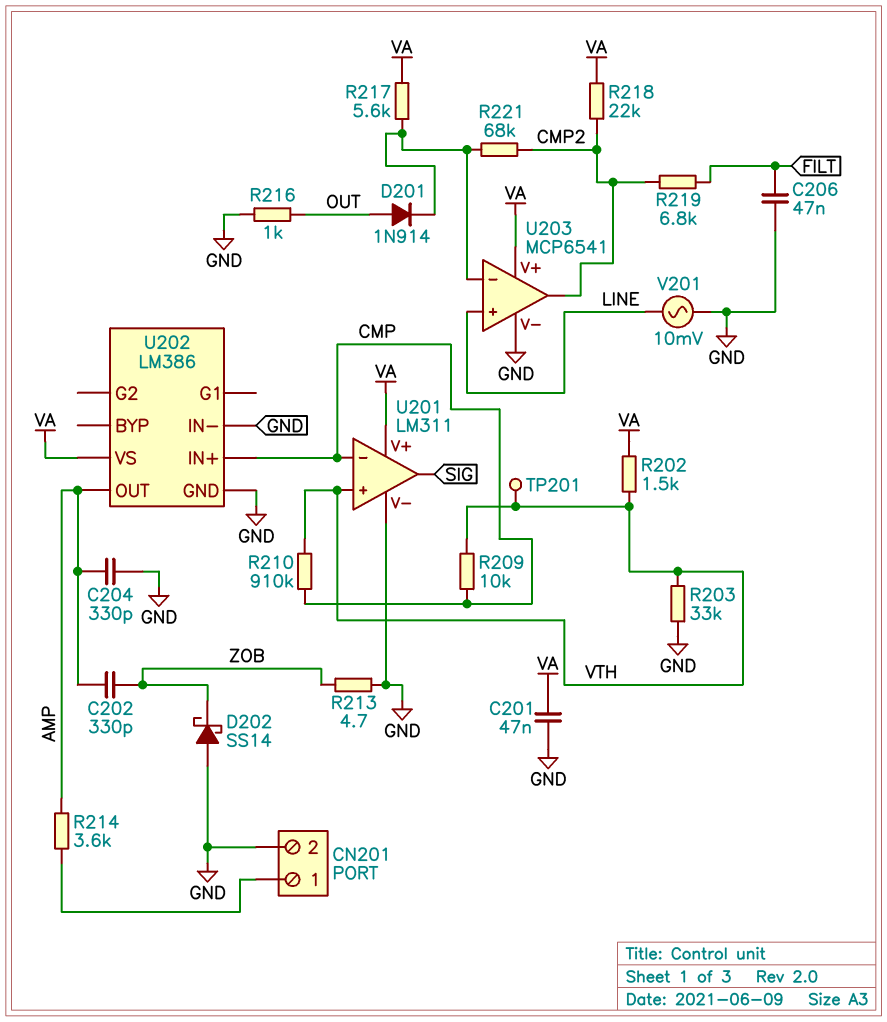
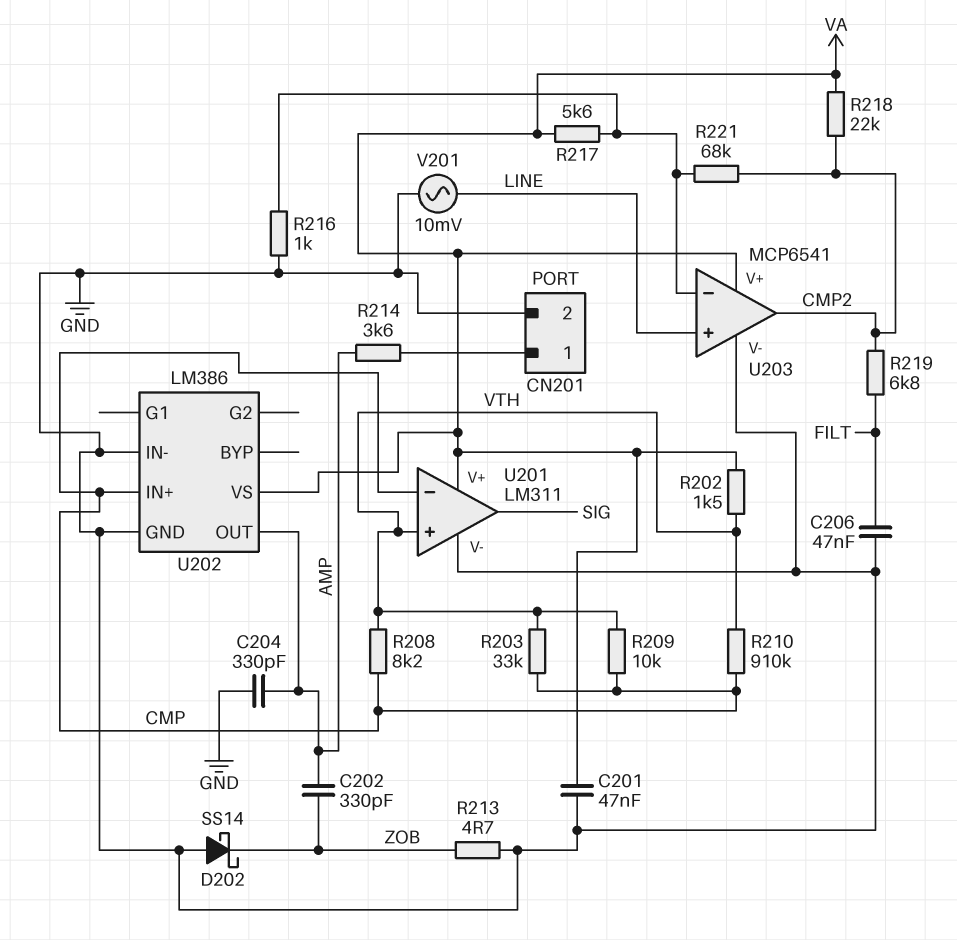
D201: diode 1N914 (A OUT, K U203/in-) -> none
R203: 33k (GND, VTH) -> 33k (CMP, VTH)
R208: none -> 8.2k (CMP, VTH)
R216: 1k (GND, OUT) -> 1k (GND, U203/in-)
TP201: test point (VTH) -> none

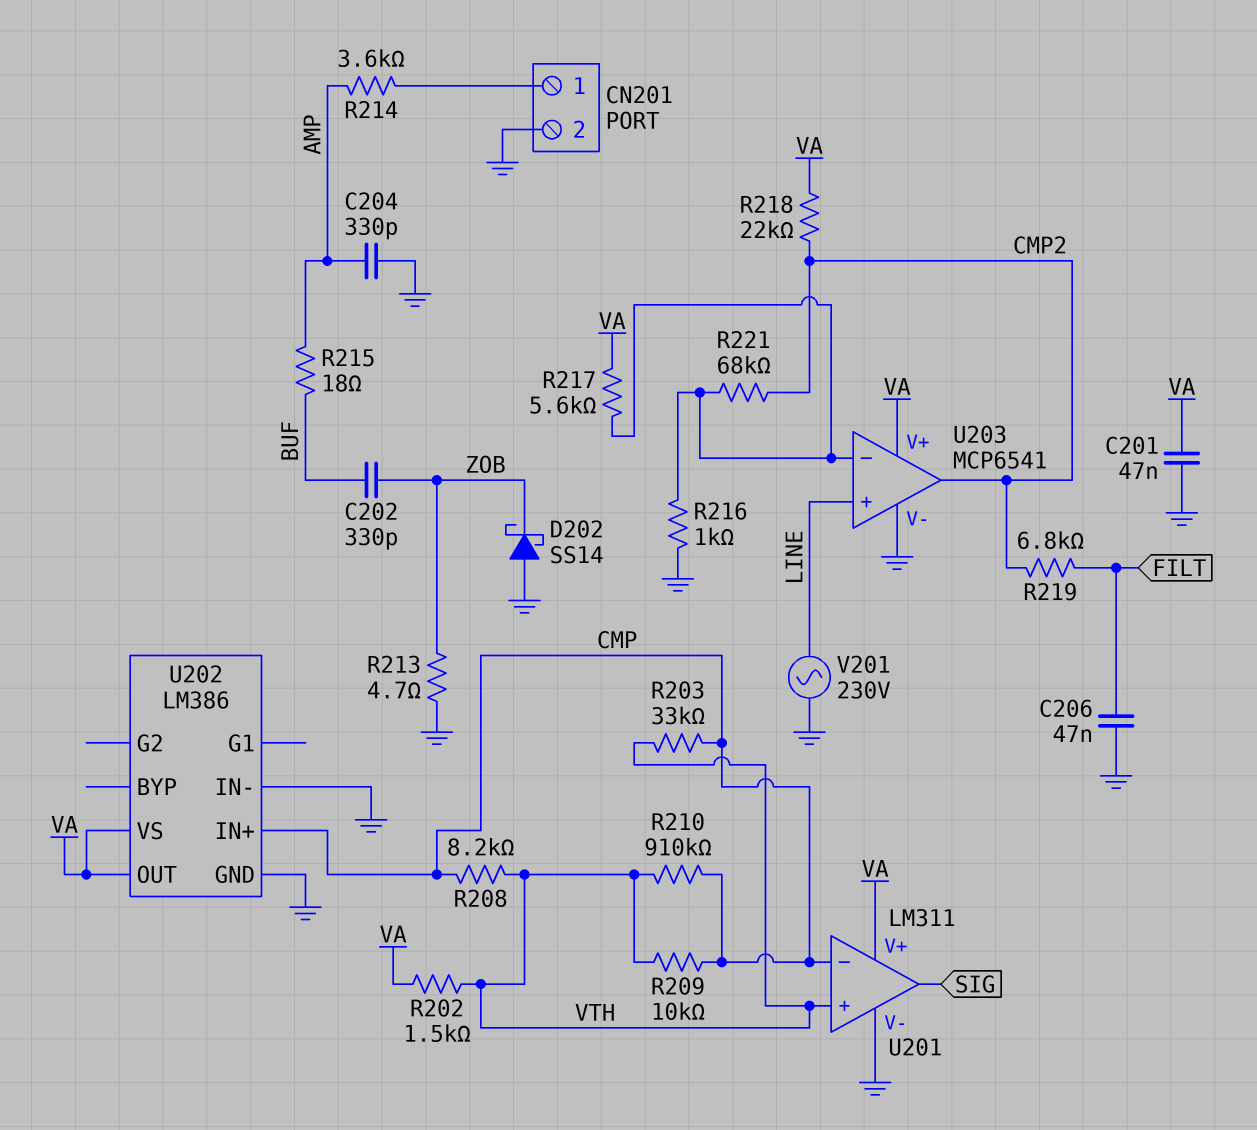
C202: 330pF (AMP, ZOB) -> 330pF (BUF, ZOB)
R215: none -> 18 (AMP, BUF)
U202 pin OUT: AMP -> VA
V201: AC 10mV (GND, LINE) -> AC 230V (GND, LINE)

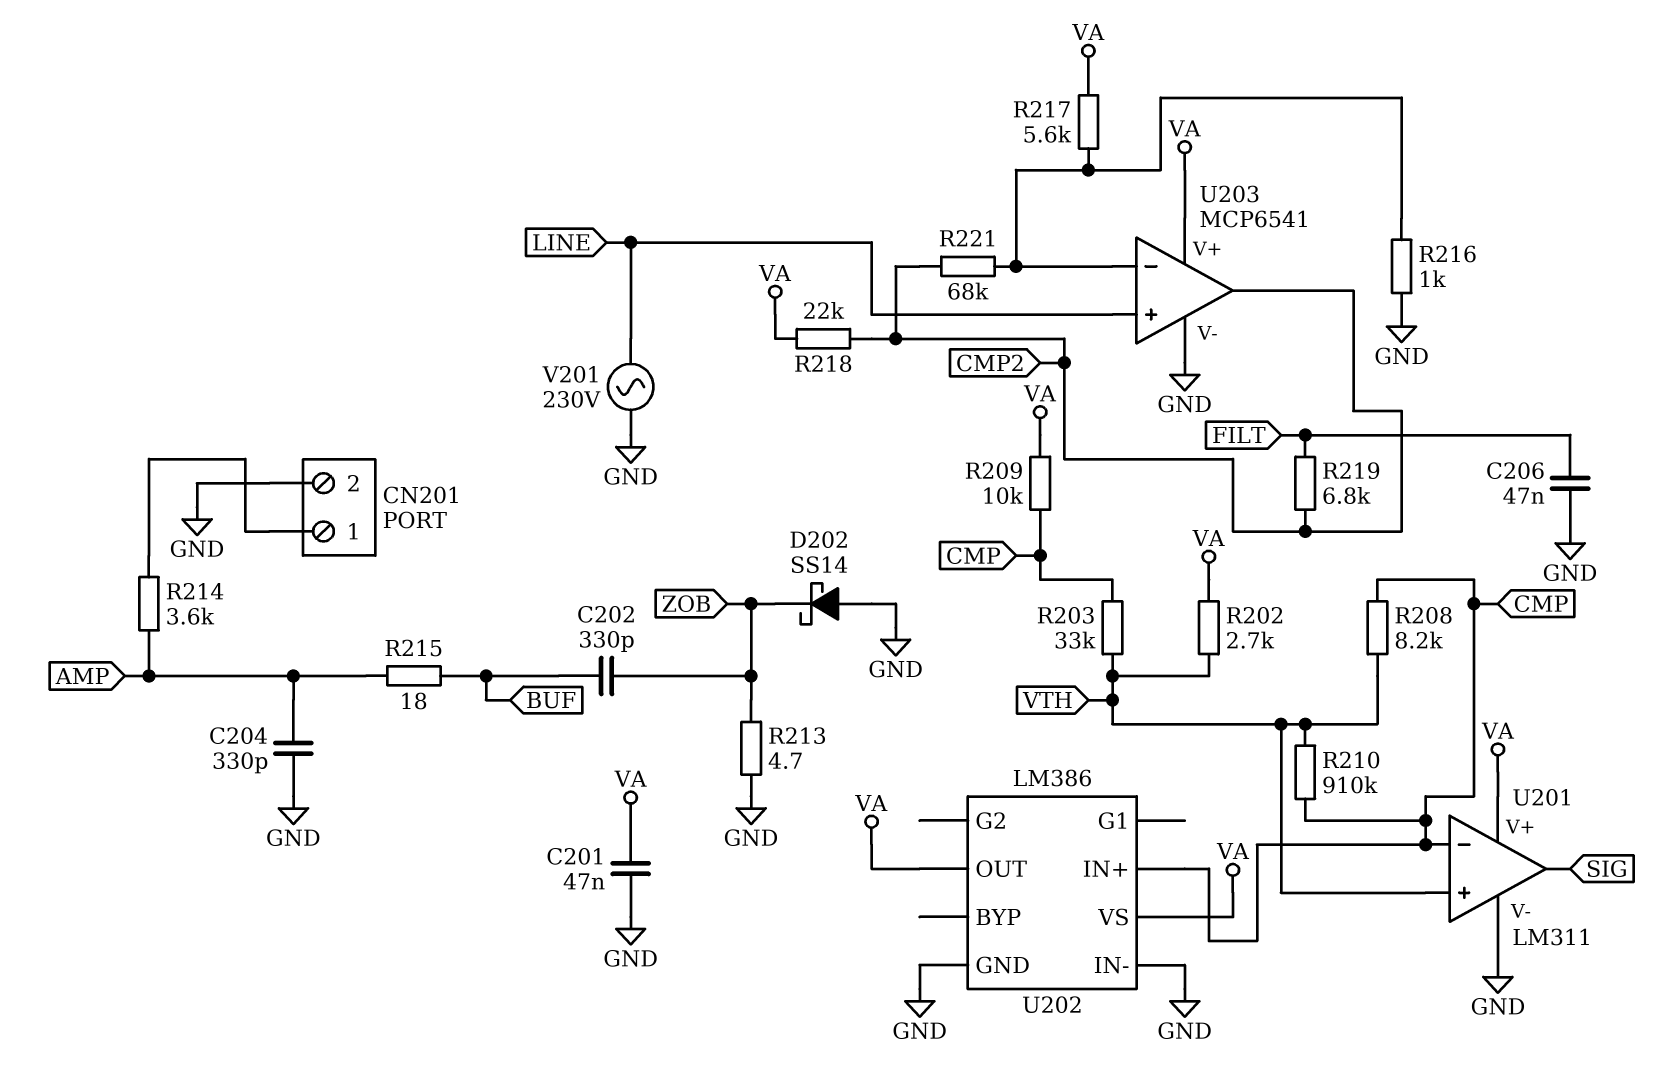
R202: 1.5k (VA, VTH) -> 2.7k (VA, VTH)
R209: 10k (CMP, VTH) -> 10k (CMP, VA)

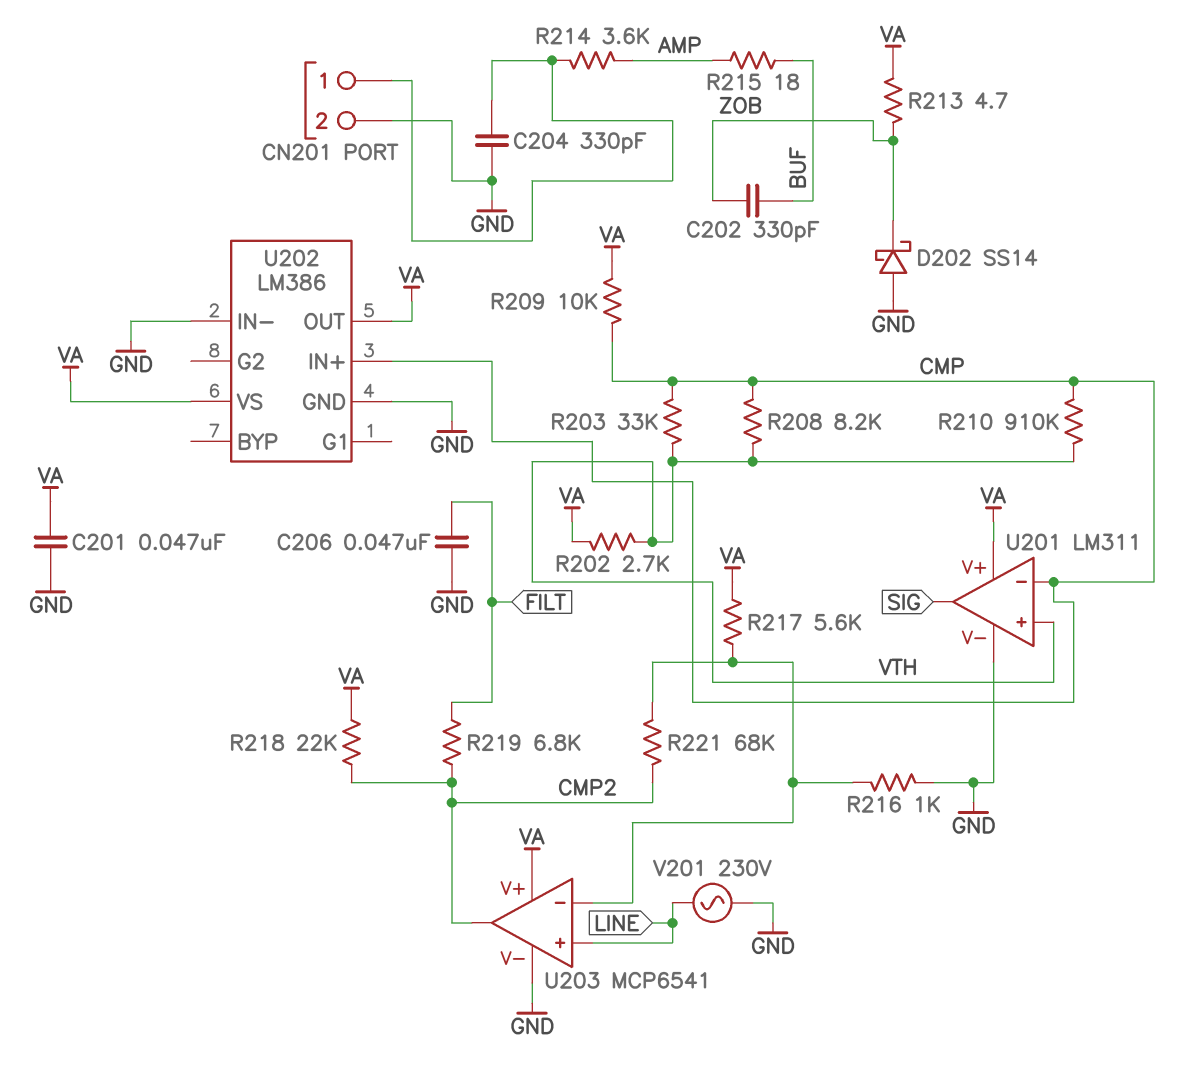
C204: 330pF (AMP, GND) -> 330pF (CN201/1, GND)
R213: 4.7 (GND, ZOB) -> 4.7 (VA, ZOB)

